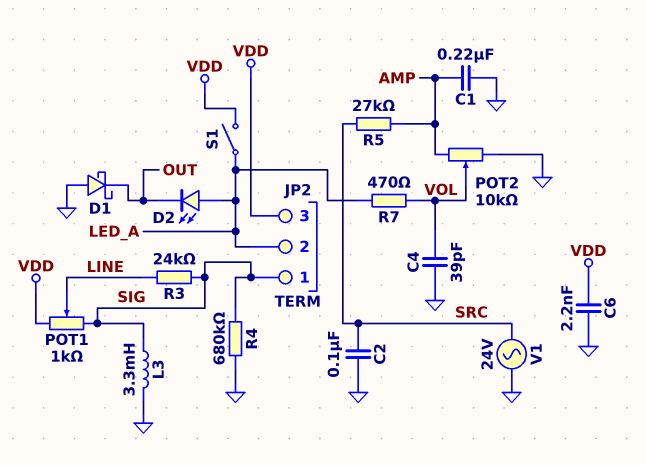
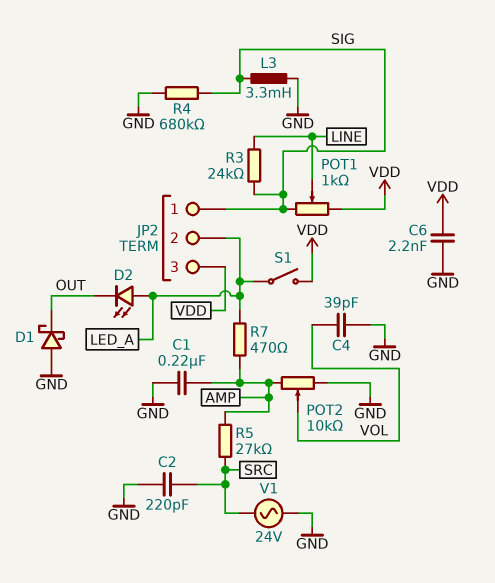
C2: 100nF (GND, SRC) -> 220pF (GND, SRC)
R7: 470 (LED_A, VOL) -> 470 (AMP, LED_A)

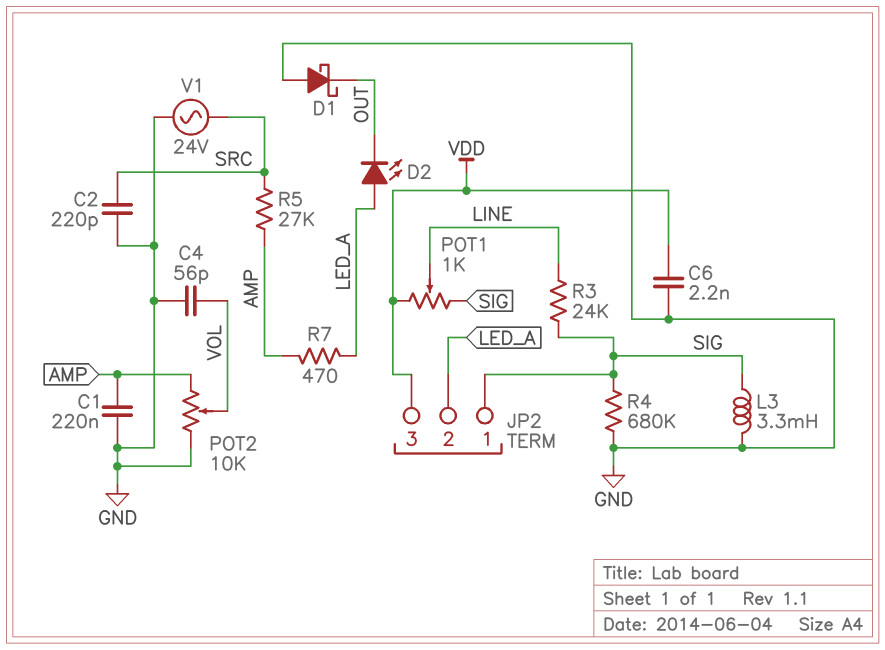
C4: 39pF (GND, VOL) -> 56pF (GND, VOL)
S1: switch (LED_A, VDD) -> none

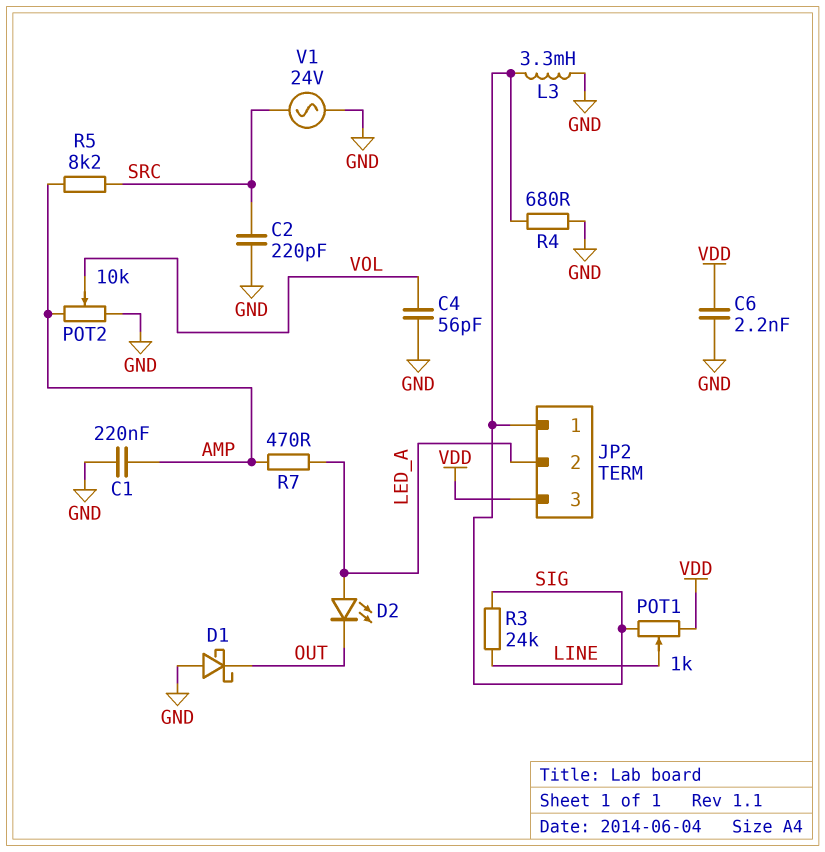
R4: 680k (GND, SIG) -> 680 (GND, SIG)
R5: 27k (AMP, SRC) -> 8.2k (AMP, SRC)

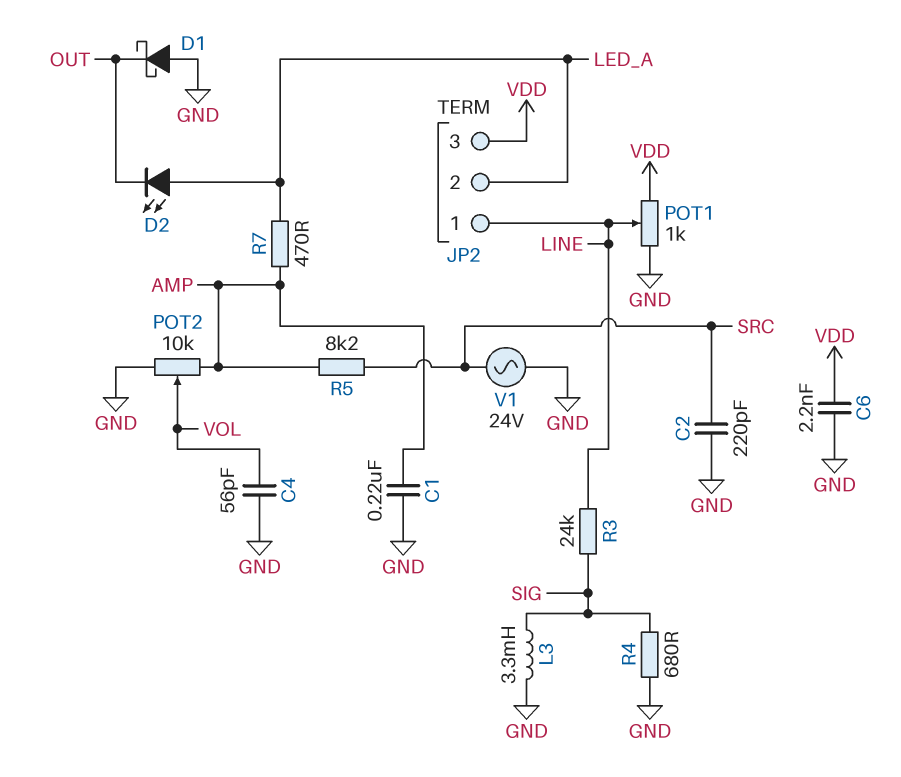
JP2 pin 1: SIG -> LINE
POT1: 1k (SIG, VDD, wiper LINE) -> 1k (GND, VDD, wiper LINE)

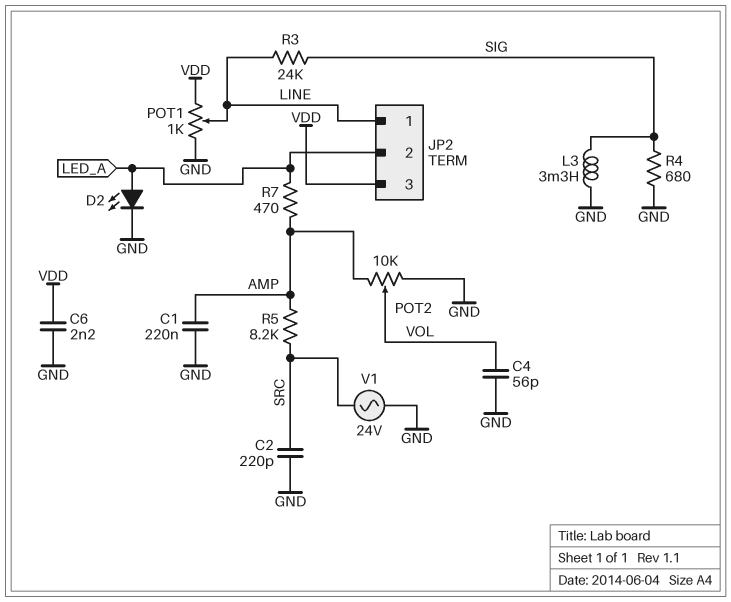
D1: schottky (A GND, K OUT) -> none
D2: LED (A LED_A, K OUT) -> LED (A LED_A, K GND)

